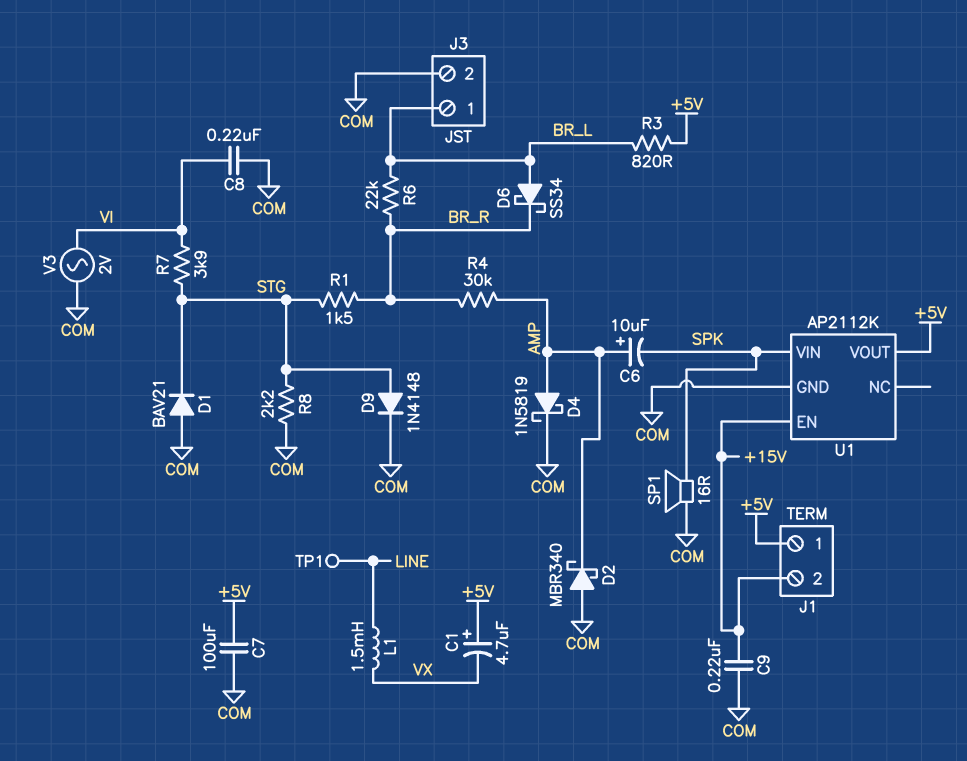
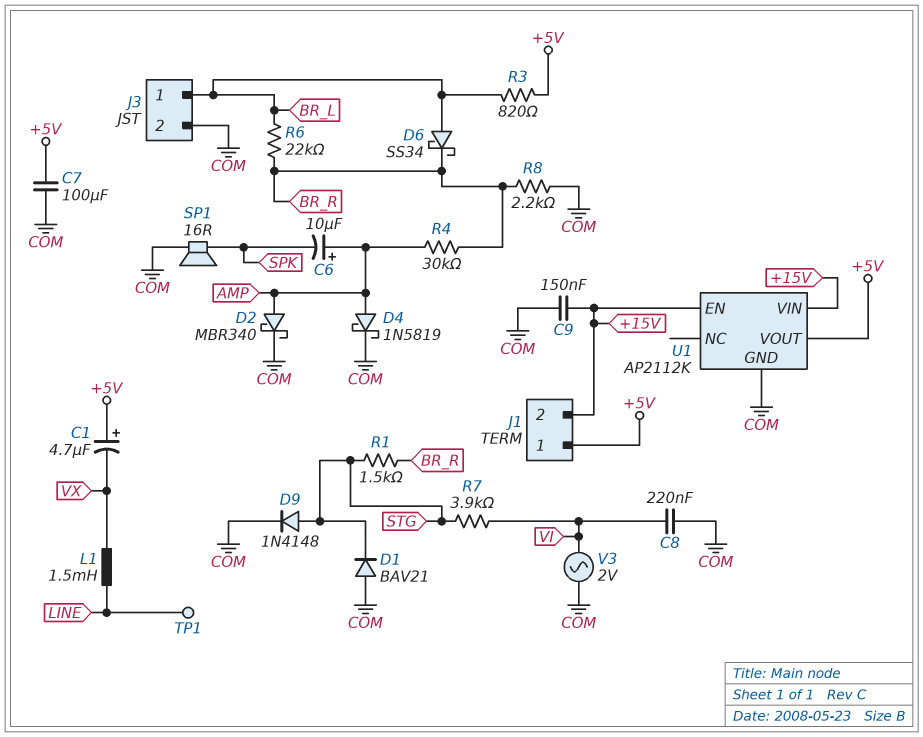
C9: 220nF (+15V, COM) -> 150nF (+15V, COM)
D2: schottky MBR340 (A COM, K AMP) -> schottky MBR340 (A AMP, K COM)
R8: 2.2k (COM, STG) -> 2.2k (BR_R, COM)
U1 pin VIN: SPK -> +15V

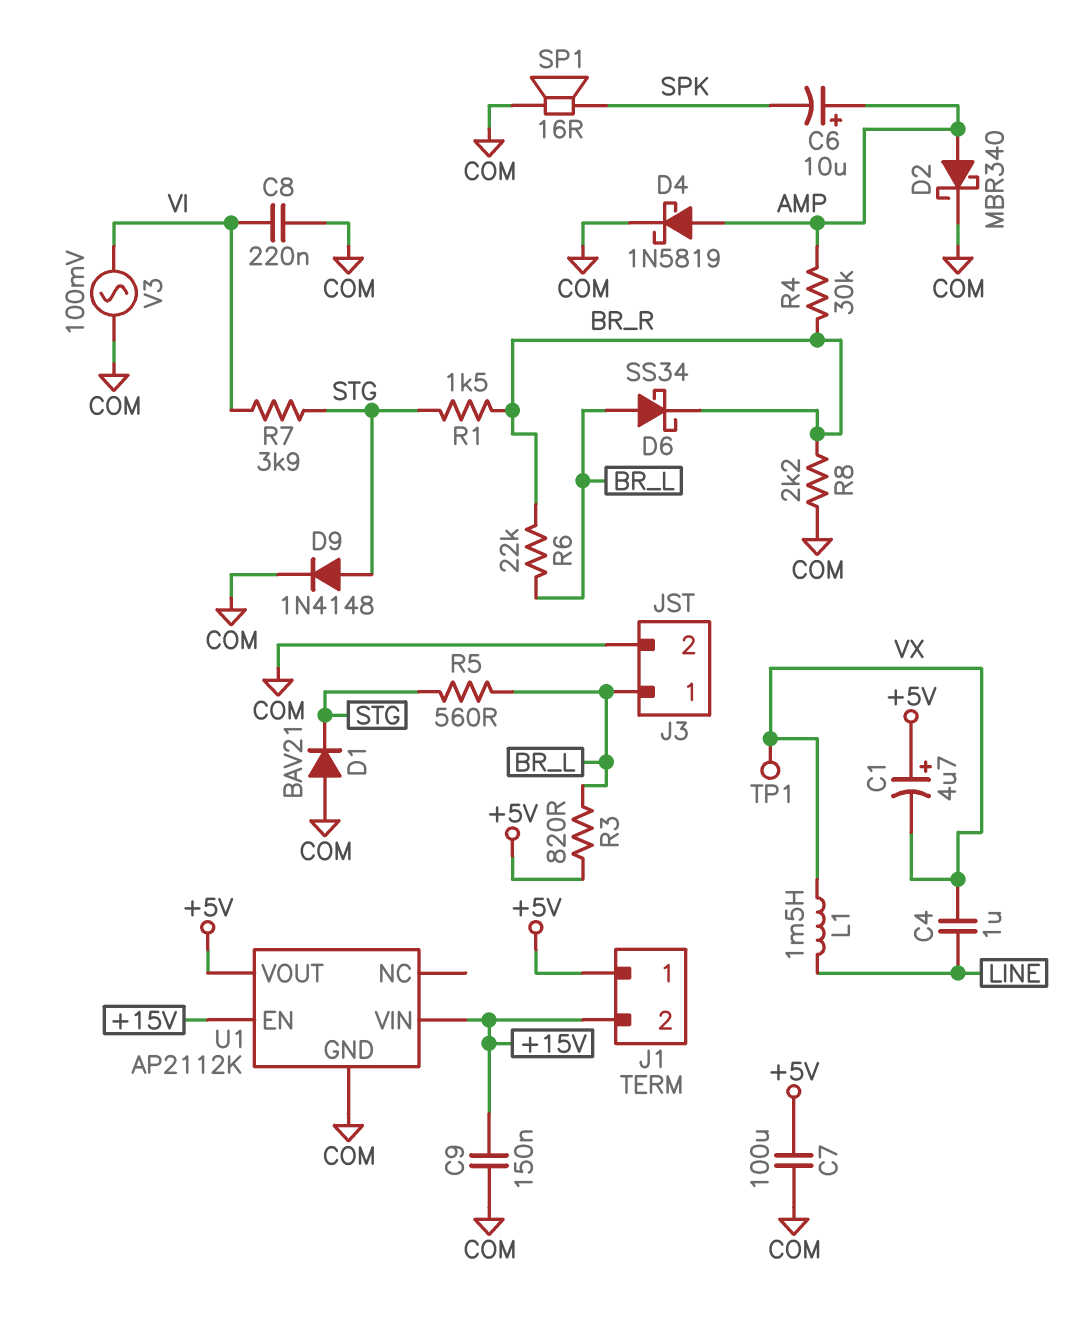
C4: none -> 1uF (LINE, VX)
R5: none -> 560 (BR_L, STG)
TP1: test point (LINE) -> test point (VX)
V3: AC 2V (COM, VI) -> AC 100mV (COM, VI)

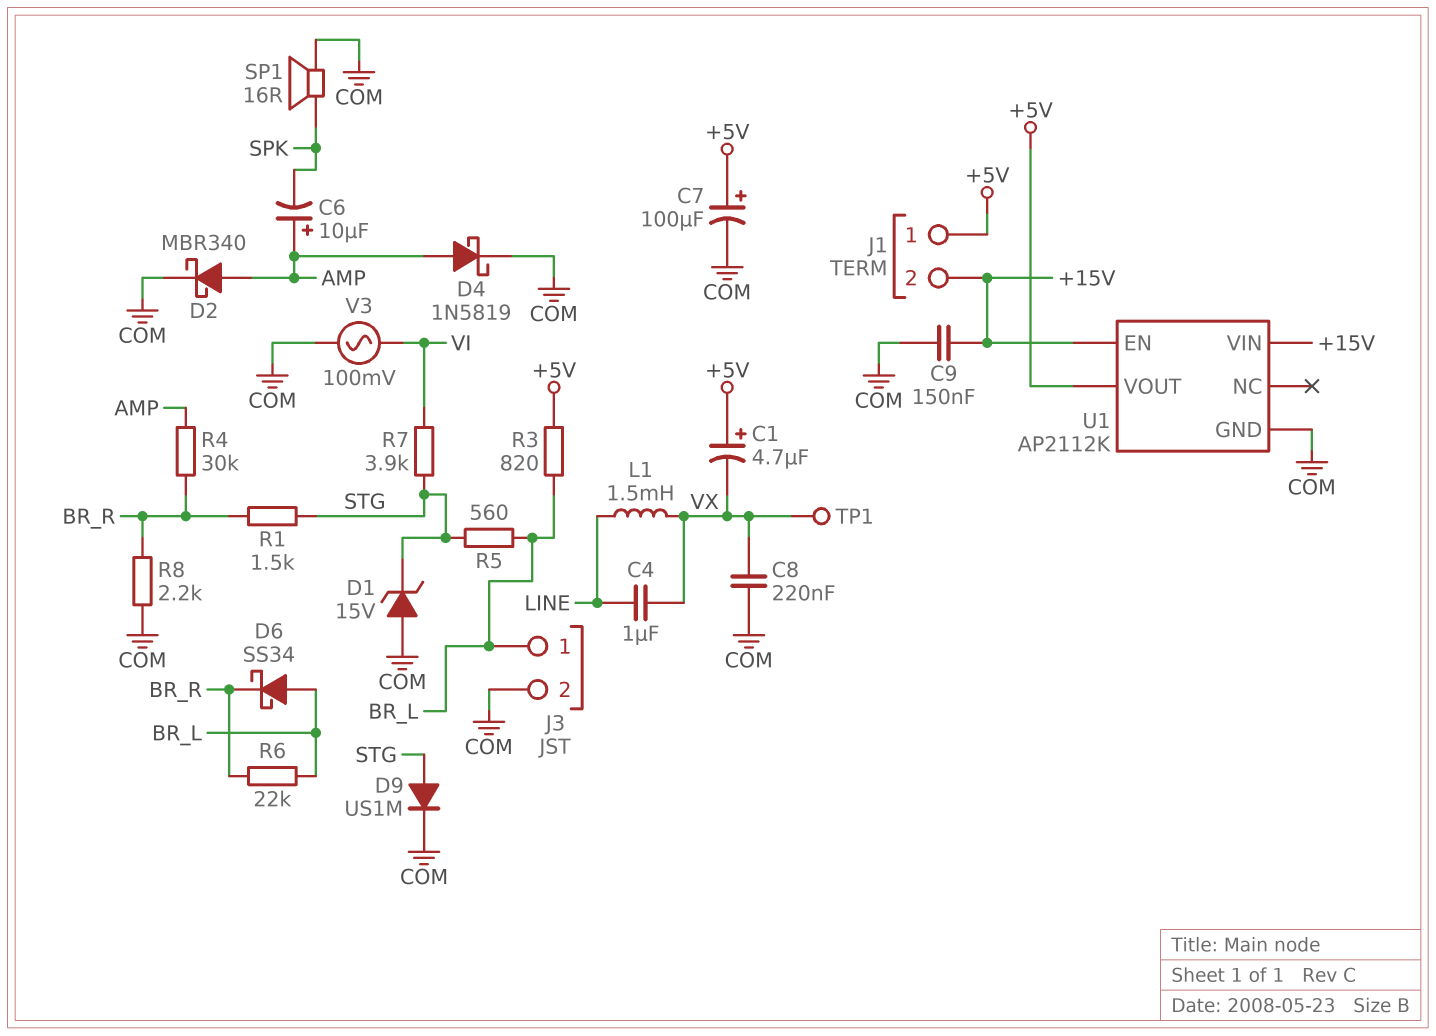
C7: 100uF (+5V, COM) -> 100uF (plus +5V, minus COM)
C8: 220nF (COM, VI) -> 220nF (COM, VX)
D1: diode BAV21 (A COM, K STG) -> zener 15V (A COM, K STG)
D9: diode 1N4148 (A STG, K COM) -> diode US1M (A STG, K COM)

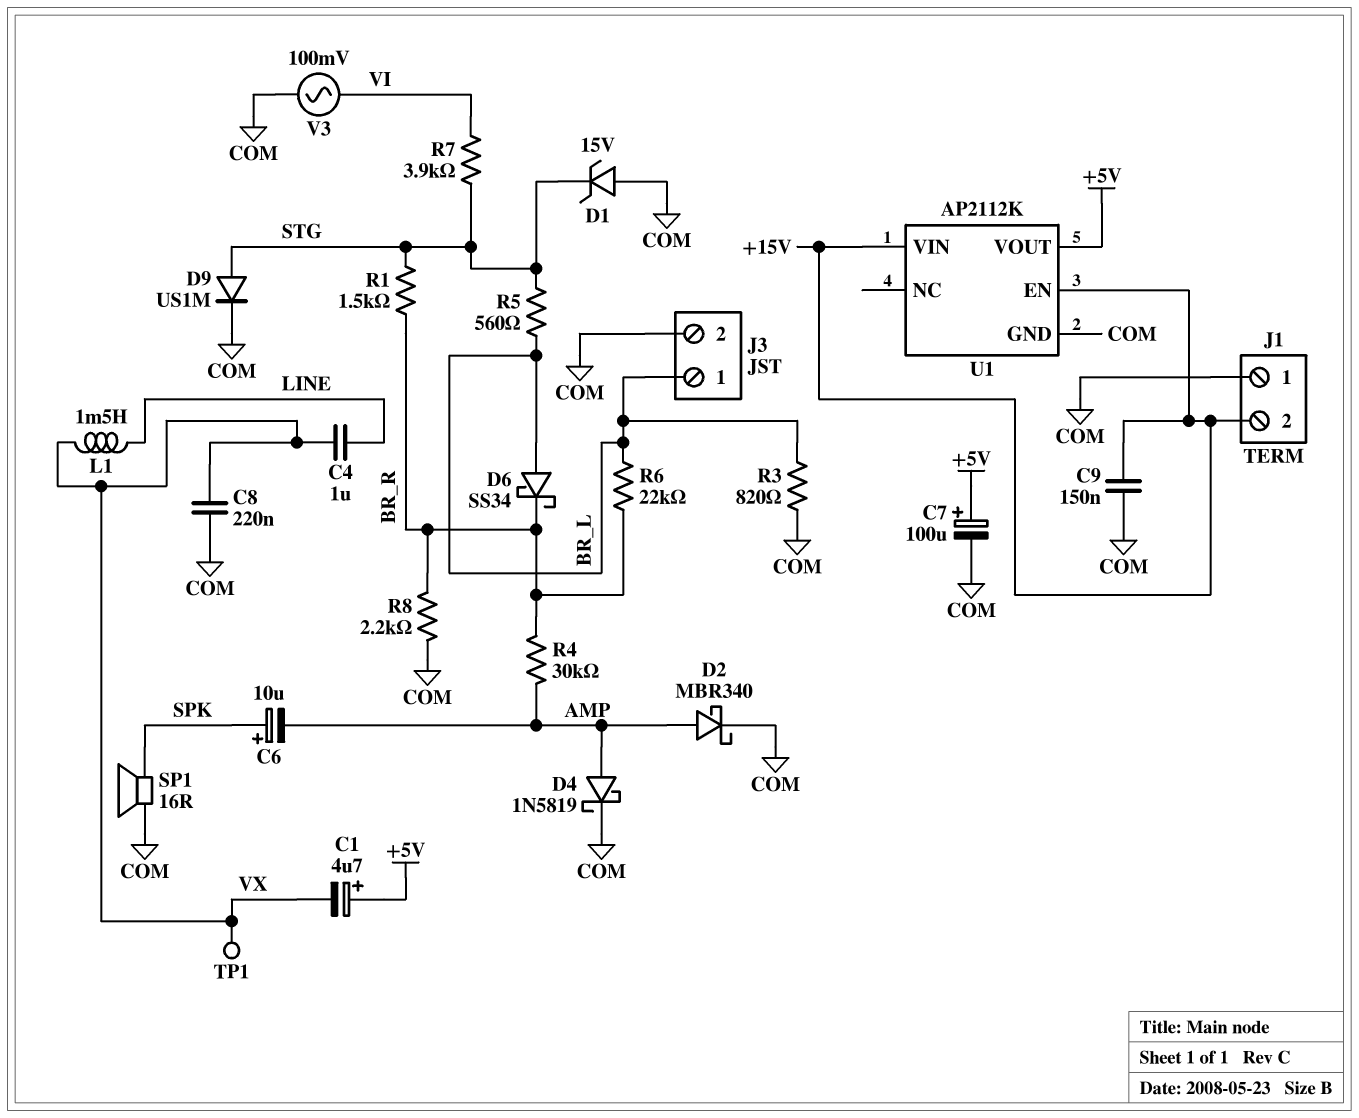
C6: 10uF (plus AMP, minus SPK) -> 10uF (plus SPK, minus AMP)
J1 pin 1: +5V -> COM
R3: 820 (+5V, BR_L) -> 820 (BR_L, COM)

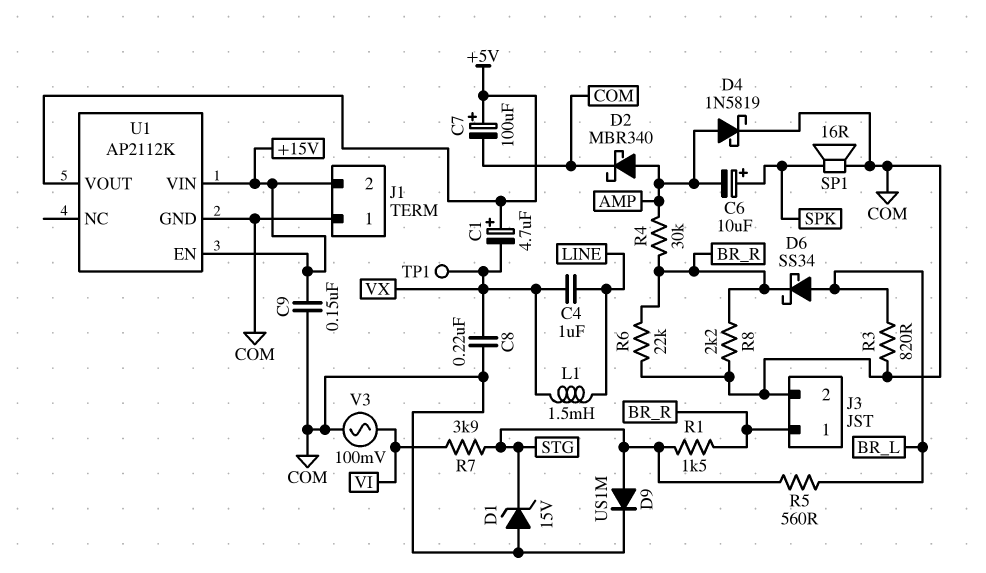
J3 pin 1: BR_L -> BR_R
R6: 22k (BR_L, BR_R) -> 22k (BR_R, COM)

